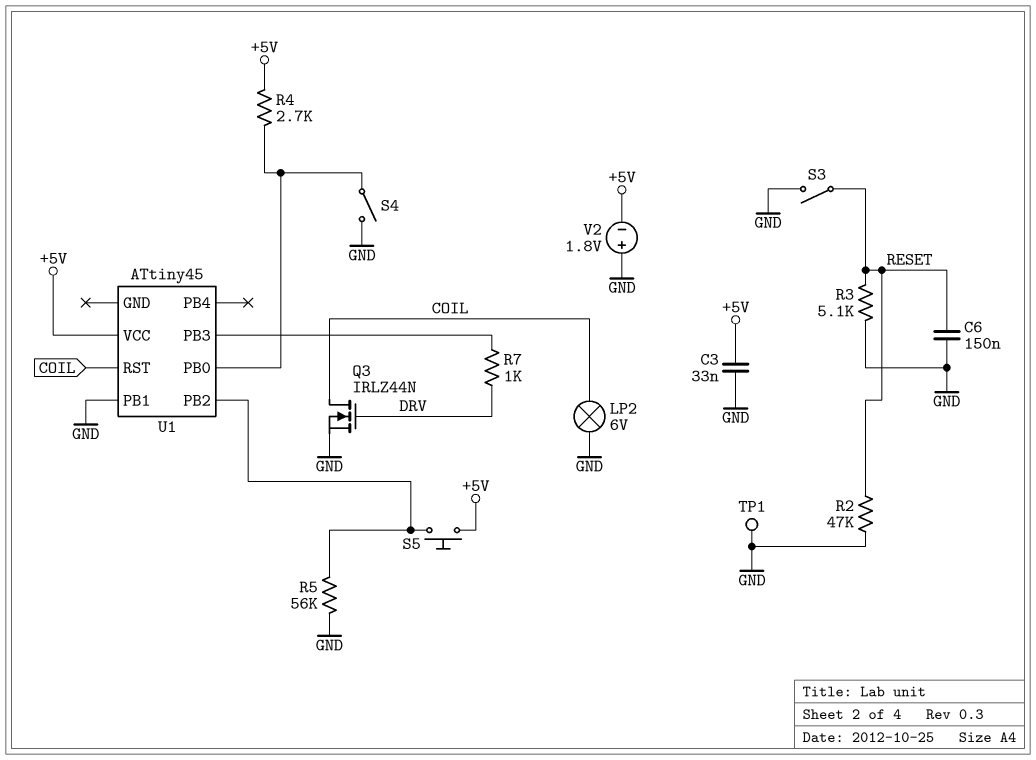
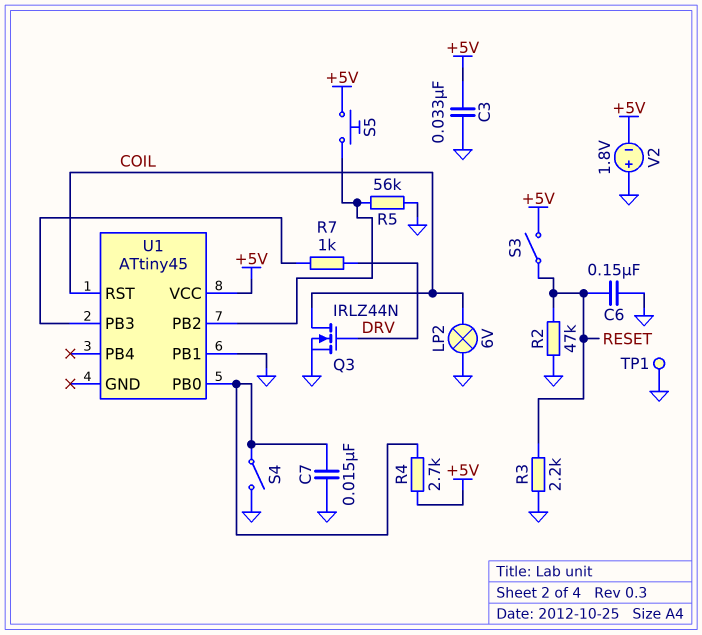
C7: none -> 15nF (GND, U1/PB0)
R3: 5.1k (GND, RESET) -> 2.2k (GND, RESET)
S3: switch (GND, RESET) -> switch (+5V, RESET)

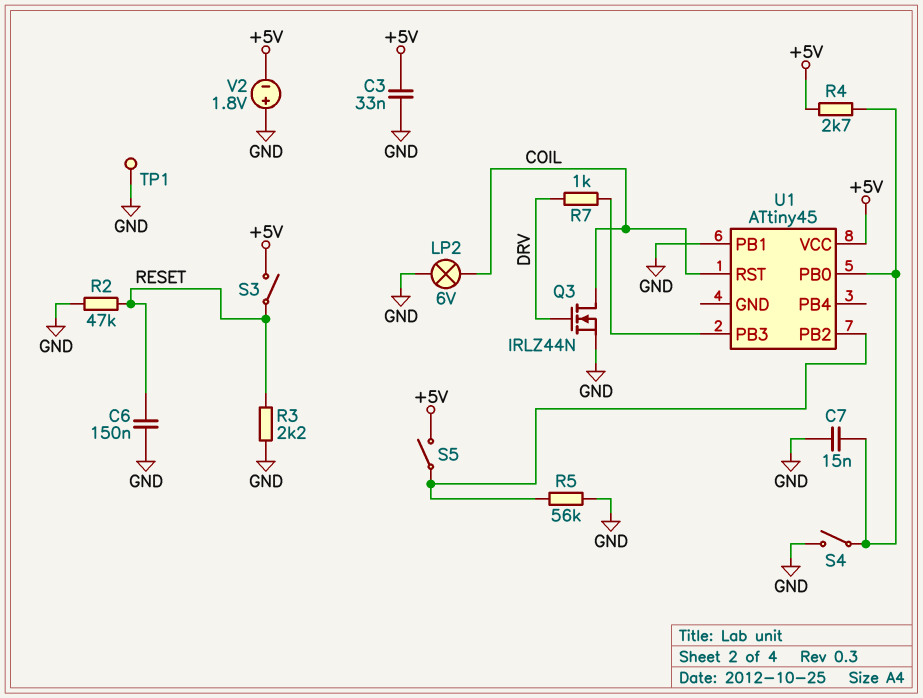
S5: button (+5V, U1/PB2) -> switch (+5V, U1/PB2)

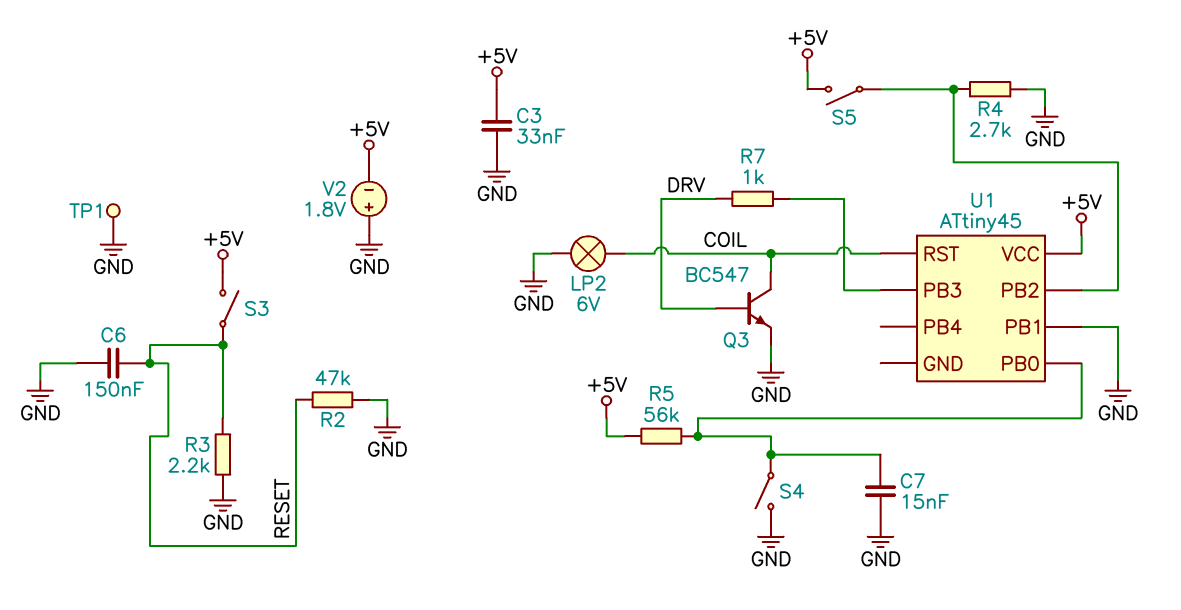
Q3: NMOS IRLZ44N (G DRV, D COIL, S GND) -> NPN BC547 (B DRV, C COIL, E GND)
R4: 2.7k (+5V, U1/PB0) -> 2.7k (GND, U1/PB2)
R5: 56k (GND, U1/PB2) -> 56k (+5V, U1/PB0)

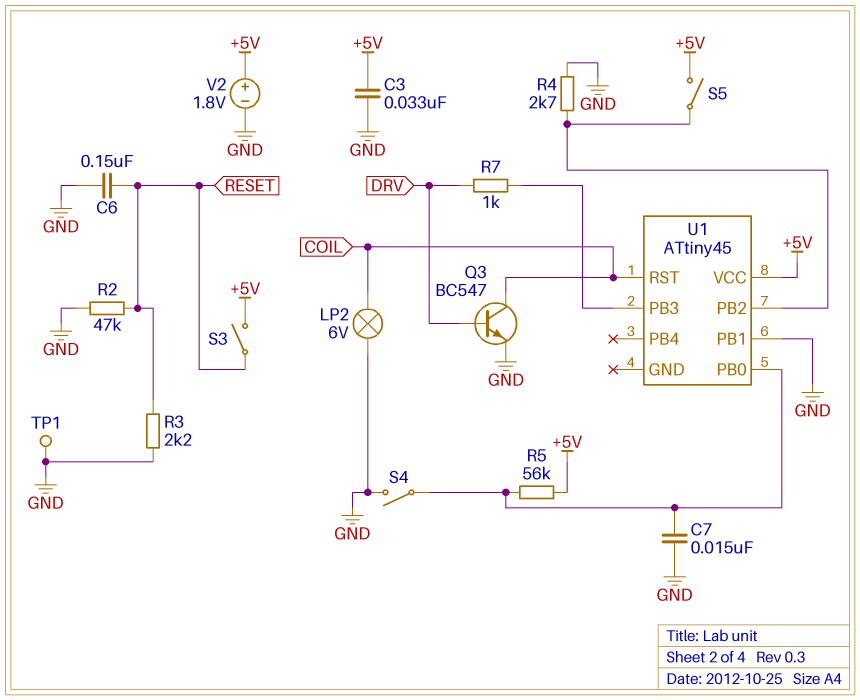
V2: 1.8V (plus GND, minus +5V) -> 1.8V (plus +5V, minus GND)

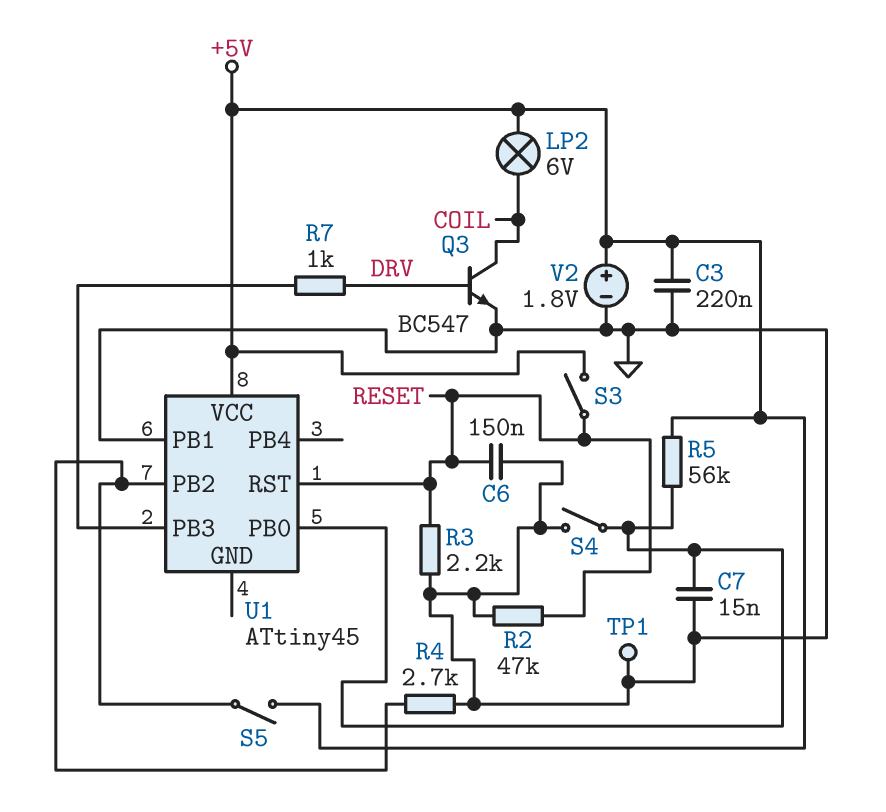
C3: 33nF (+5V, GND) -> 220nF (+5V, GND)
LP2: lamp 6V (COIL, GND) -> lamp 6V (+5V, COIL)
U1 pin RST: COIL -> RESET

